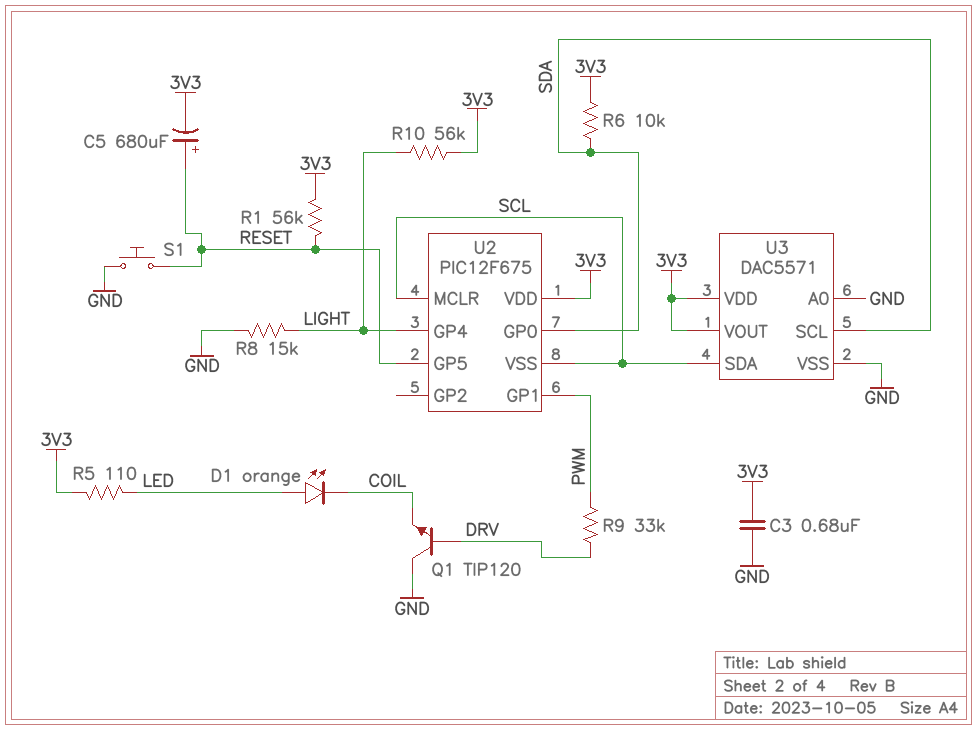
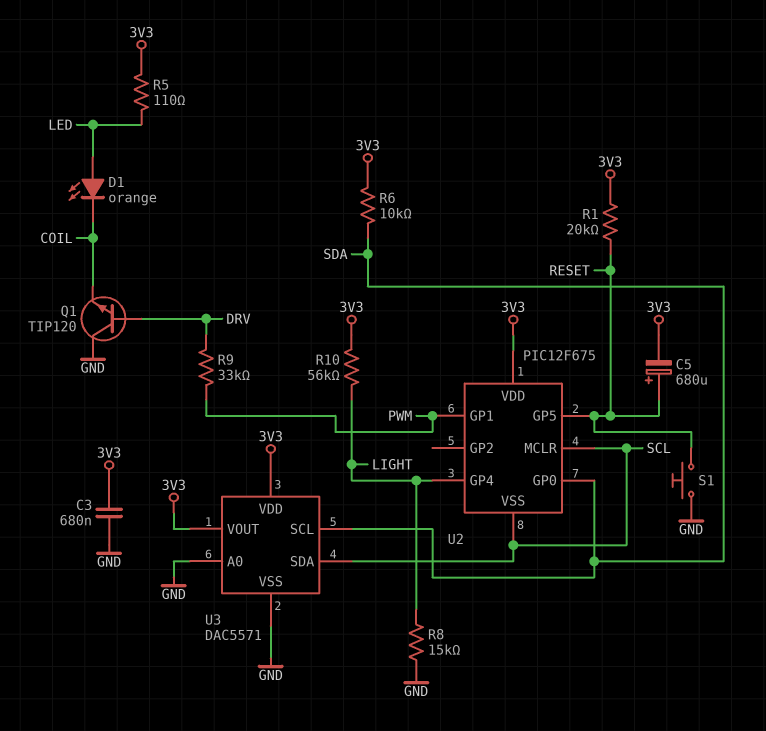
R1: 56k (3V3, RESET) -> 20k (3V3, RESET)

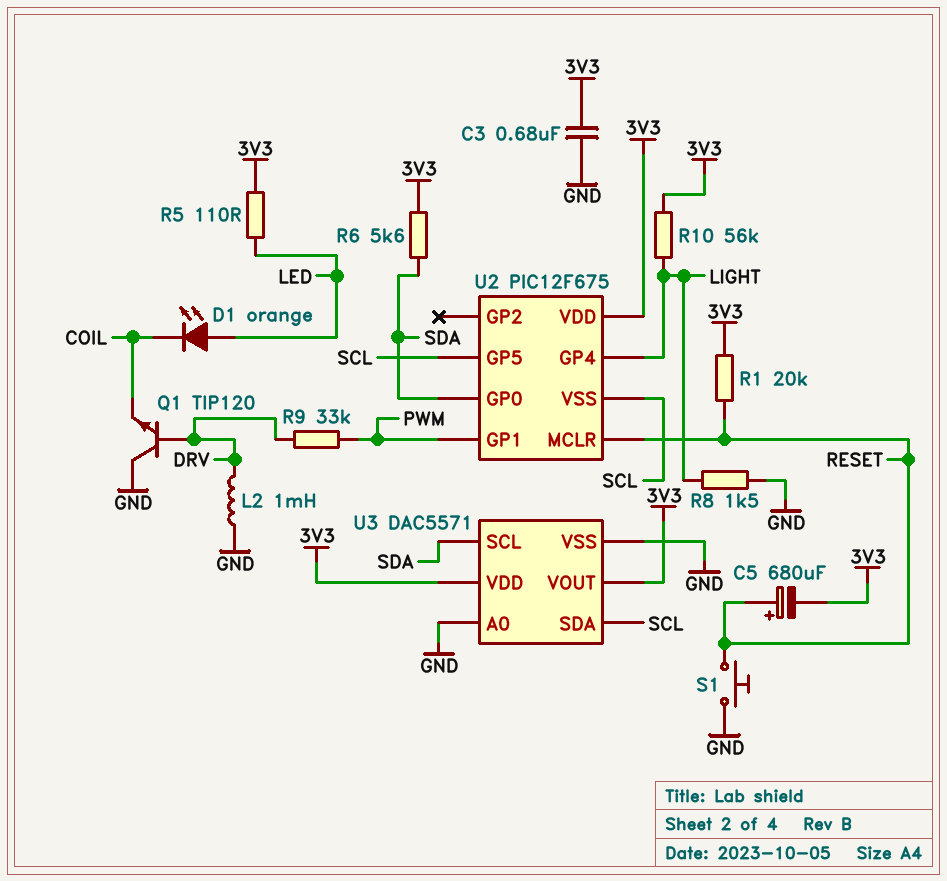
L2: none -> 1mH (DRV, GND)
R6: 10k (3V3, SDA) -> 5.6k (3V3, SDA)
R8: 15k (GND, LIGHT) -> 1.5k (GND, LIGHT)
U2 pin GP5: RESET -> SCL
U2 pin MCLR: SCL -> RESET

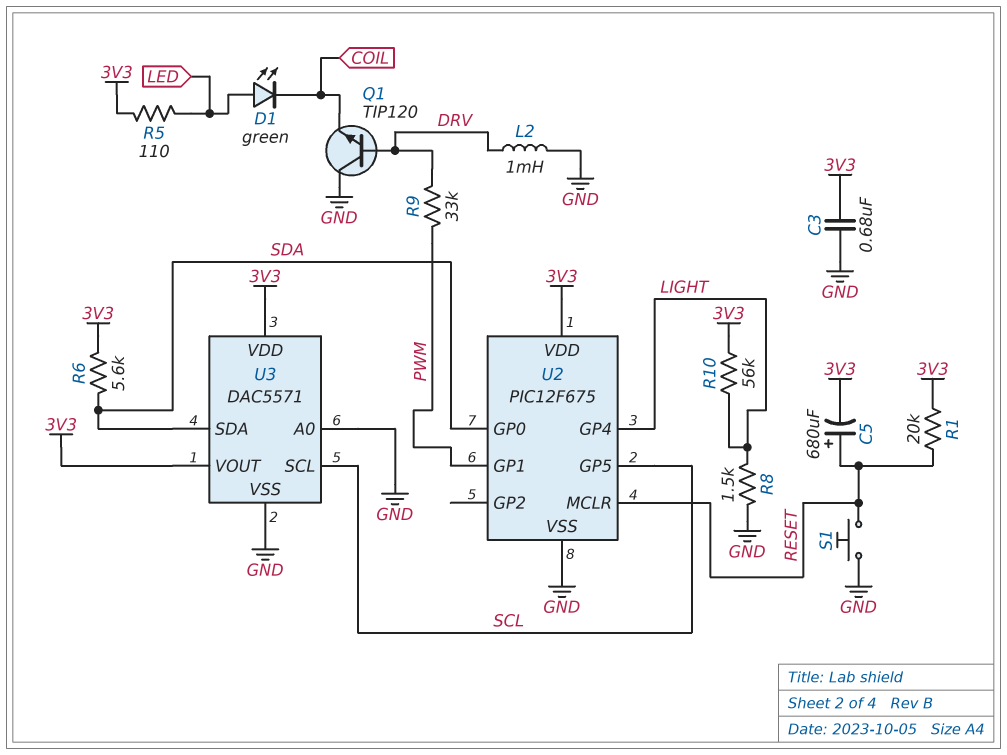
D1: LED orange (A LED, K COIL) -> LED green (A LED, K COIL)
U2 pin VSS: SCL -> GND
U3 pin SCL: SDA -> SCL
U3 pin SDA: SCL -> SDA

